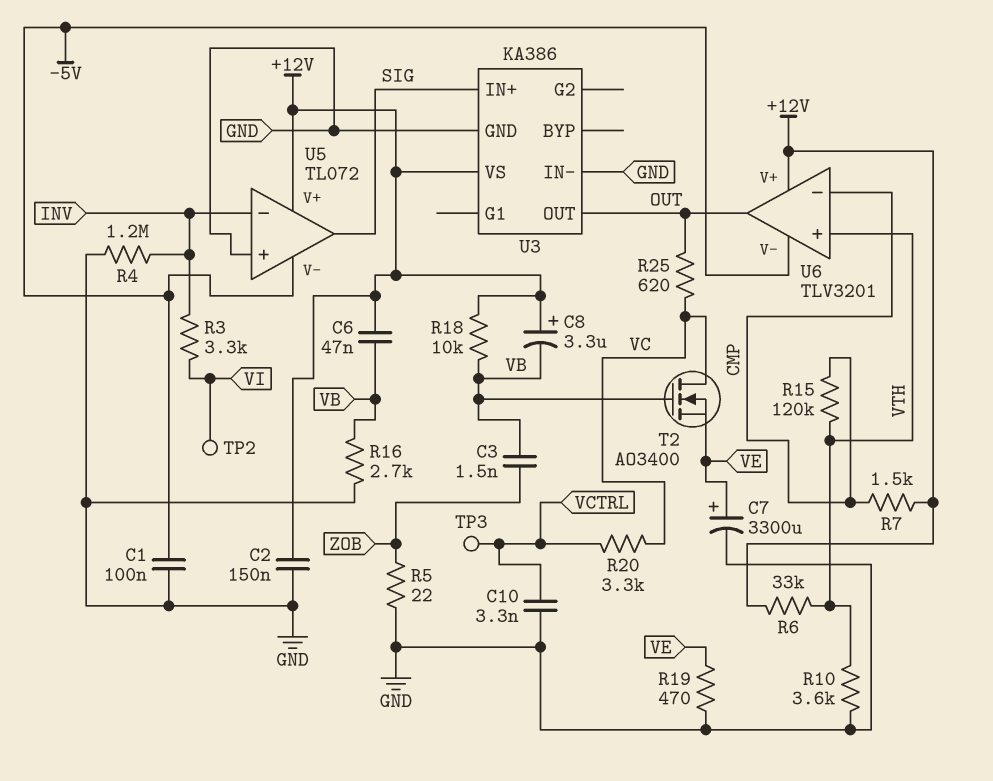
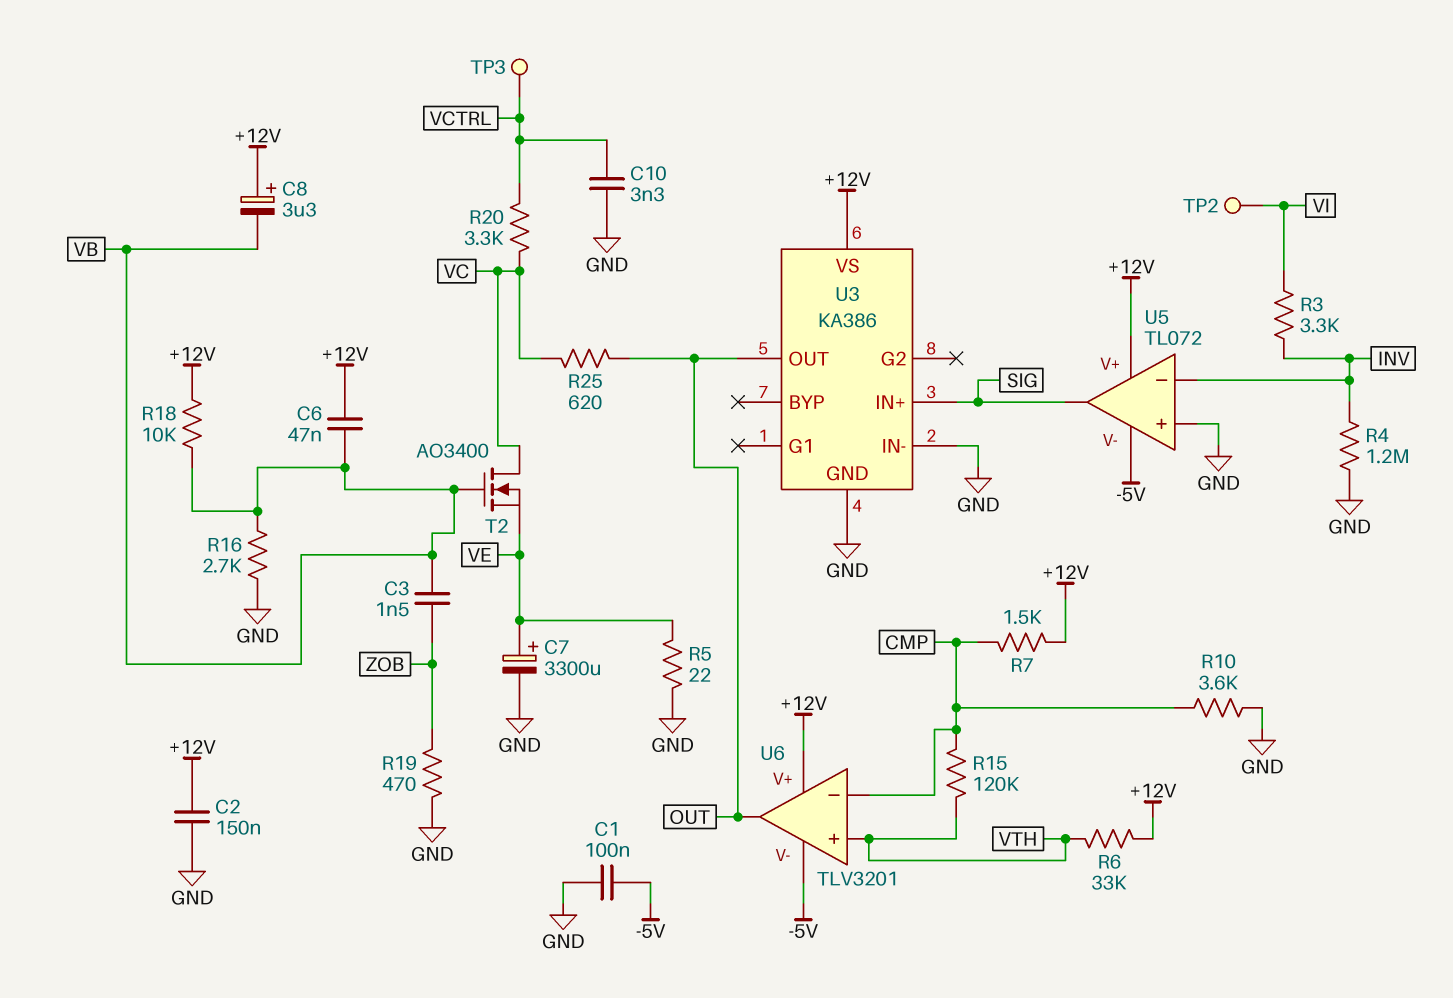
R5: 22 (GND, ZOB) -> 22 (GND, VE)
R10: 3.6k (GND, VTH) -> 3.6k (CMP, GND)
R19: 470 (GND, VE) -> 470 (GND, ZOB)

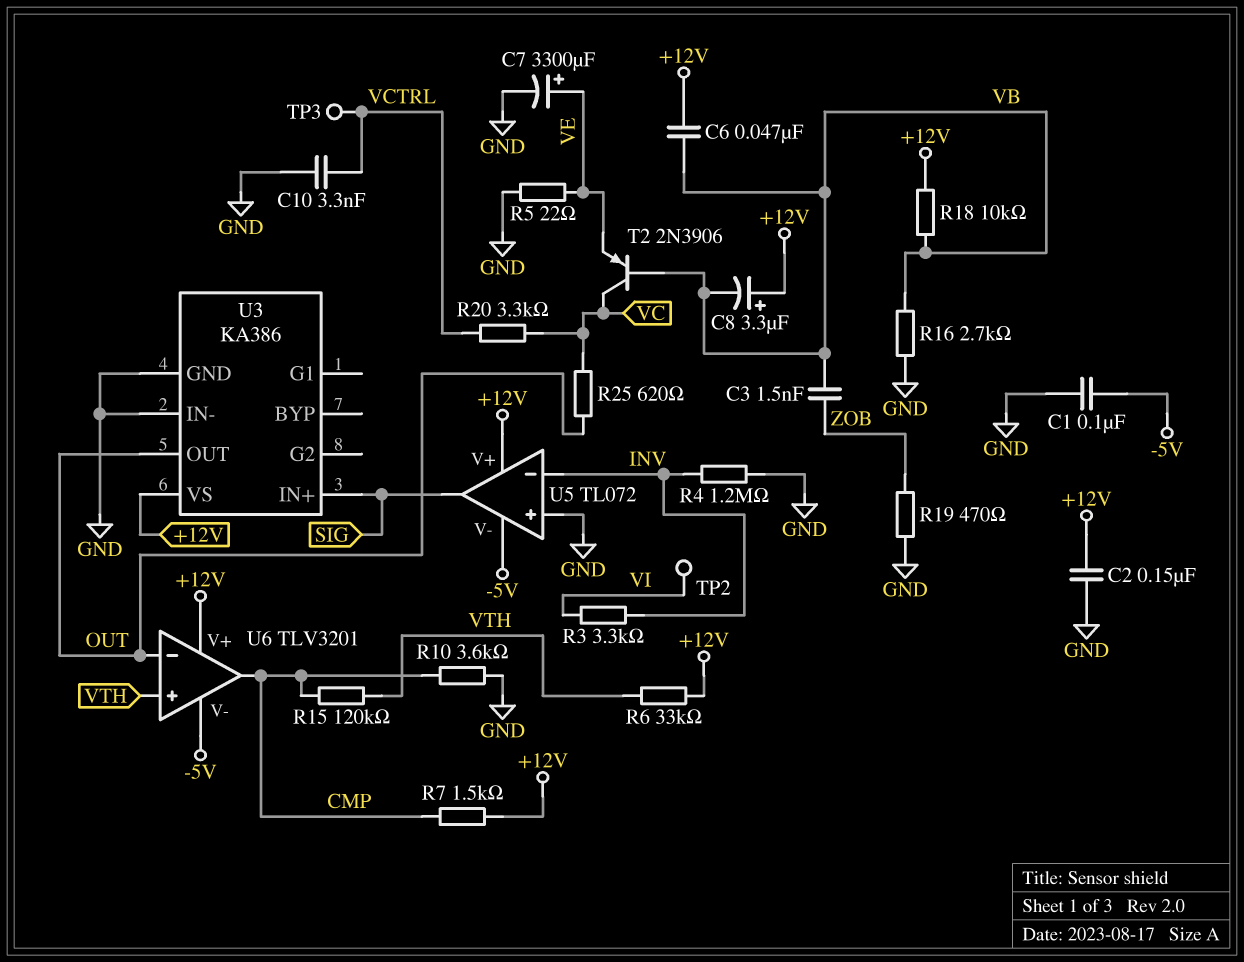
T2: NMOS AO3400 (G VB, D VC, S VE) -> PNP 2N3906 (B VB, C VC, E VE)
U6 pin in-: CMP -> OUT
U6 pin out: OUT -> CMP

